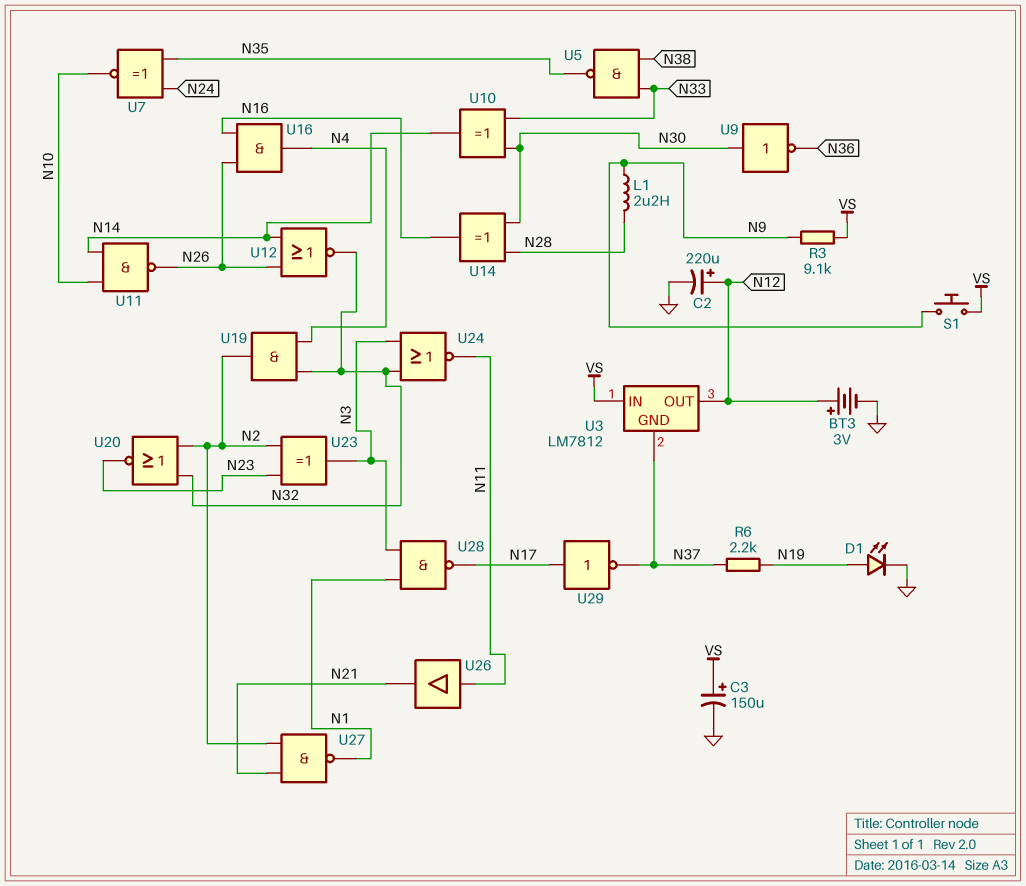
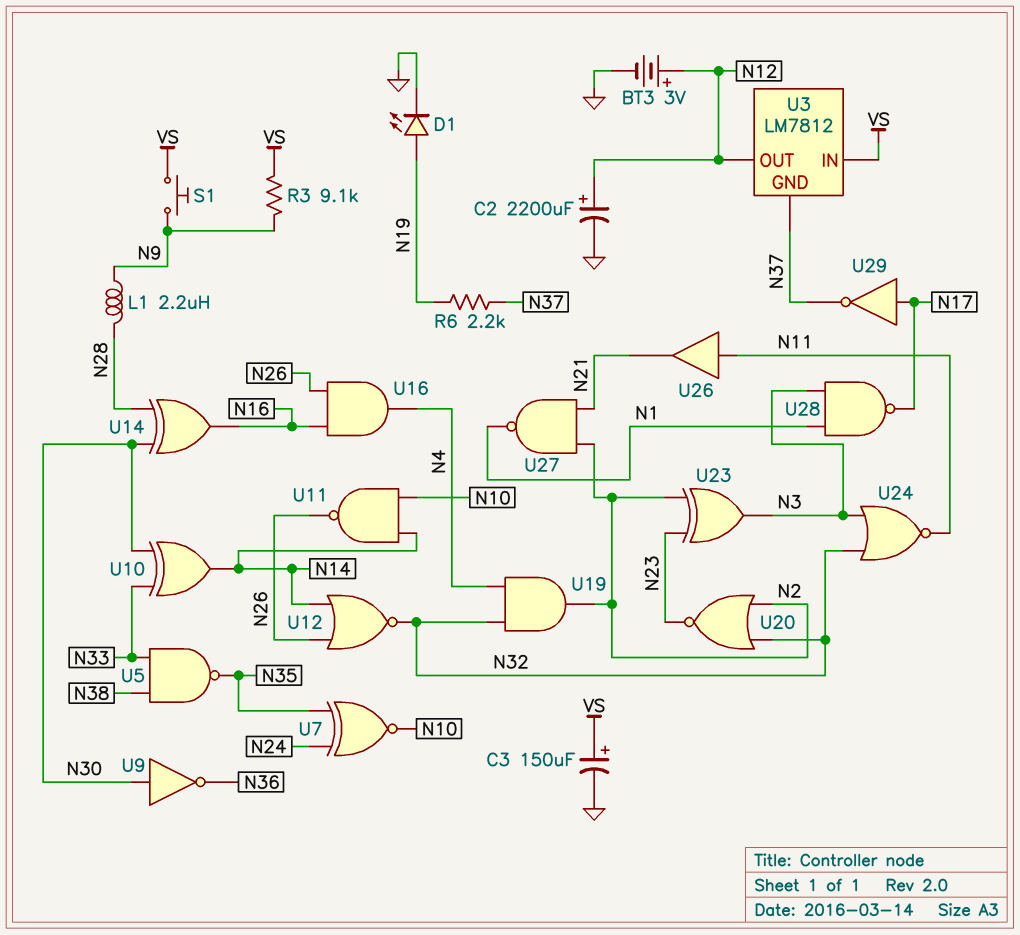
C2: 220uF (plus N12, minus GND) -> 2200uF (plus N12, minus GND)

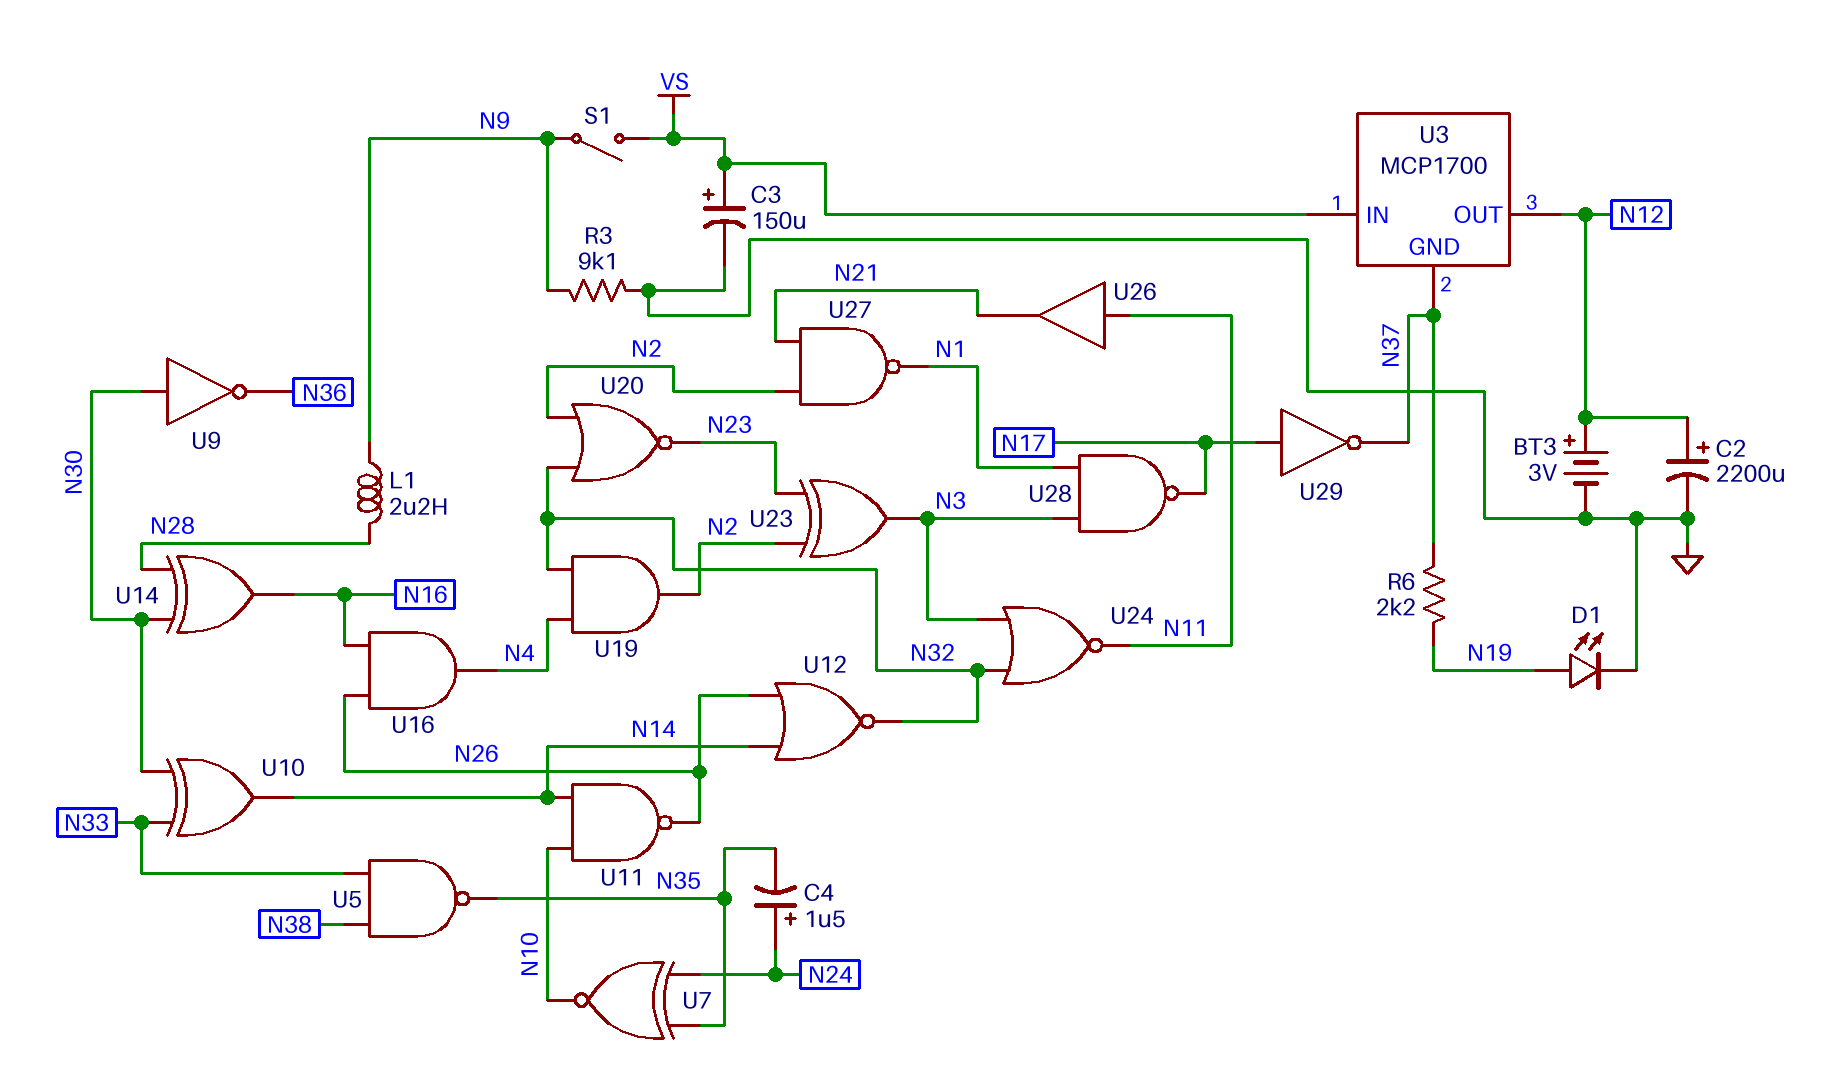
C4: none -> 1.5uF (plus N24, minus N35)
R3: 9.1k (N9, VS) -> 9.1k (GND, N9)
S1: button (N9, VS) -> switch (N9, VS)
U3: LM7812 -> MCP1700

